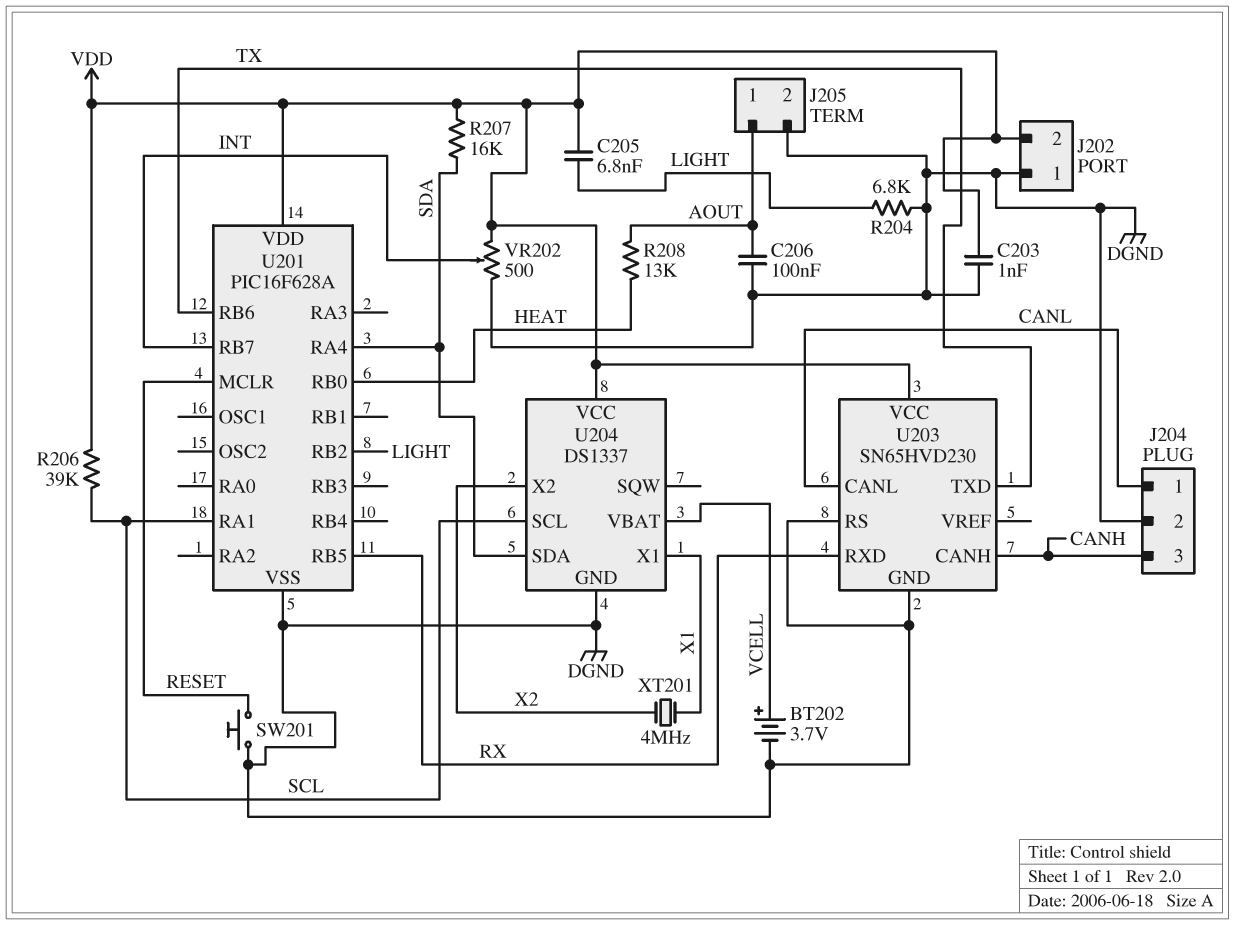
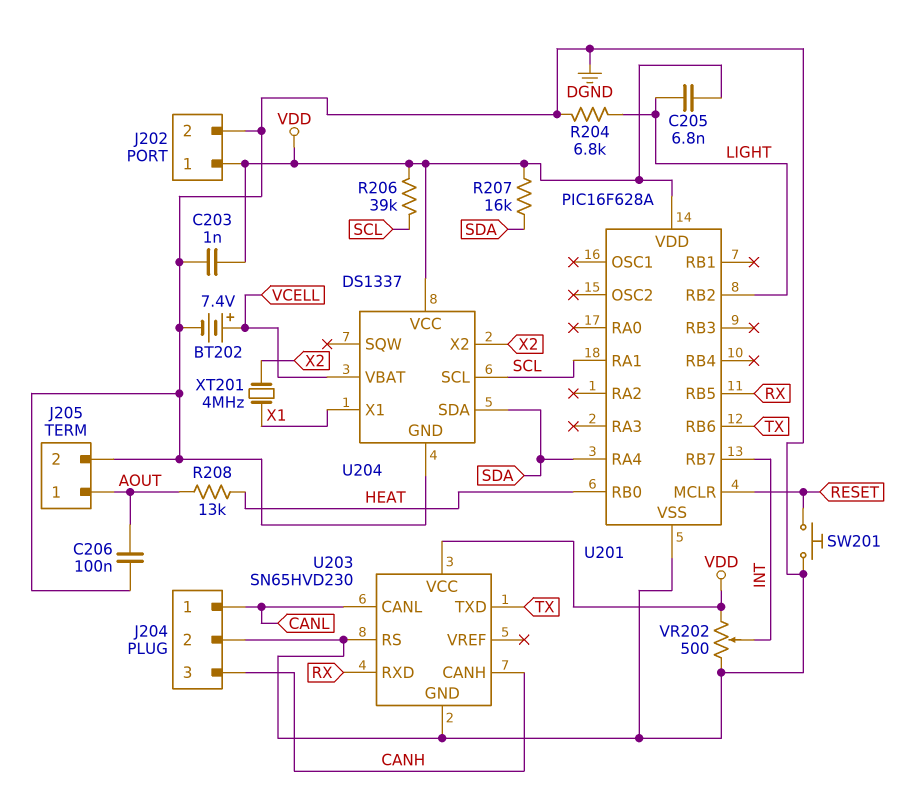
BT202: 3.7V (plus VCELL, minus DGND) -> 7.4V (plus VCELL, minus DGND)
J202 pin 1: DGND -> VDD
J202 pin 2: VDD -> DGND

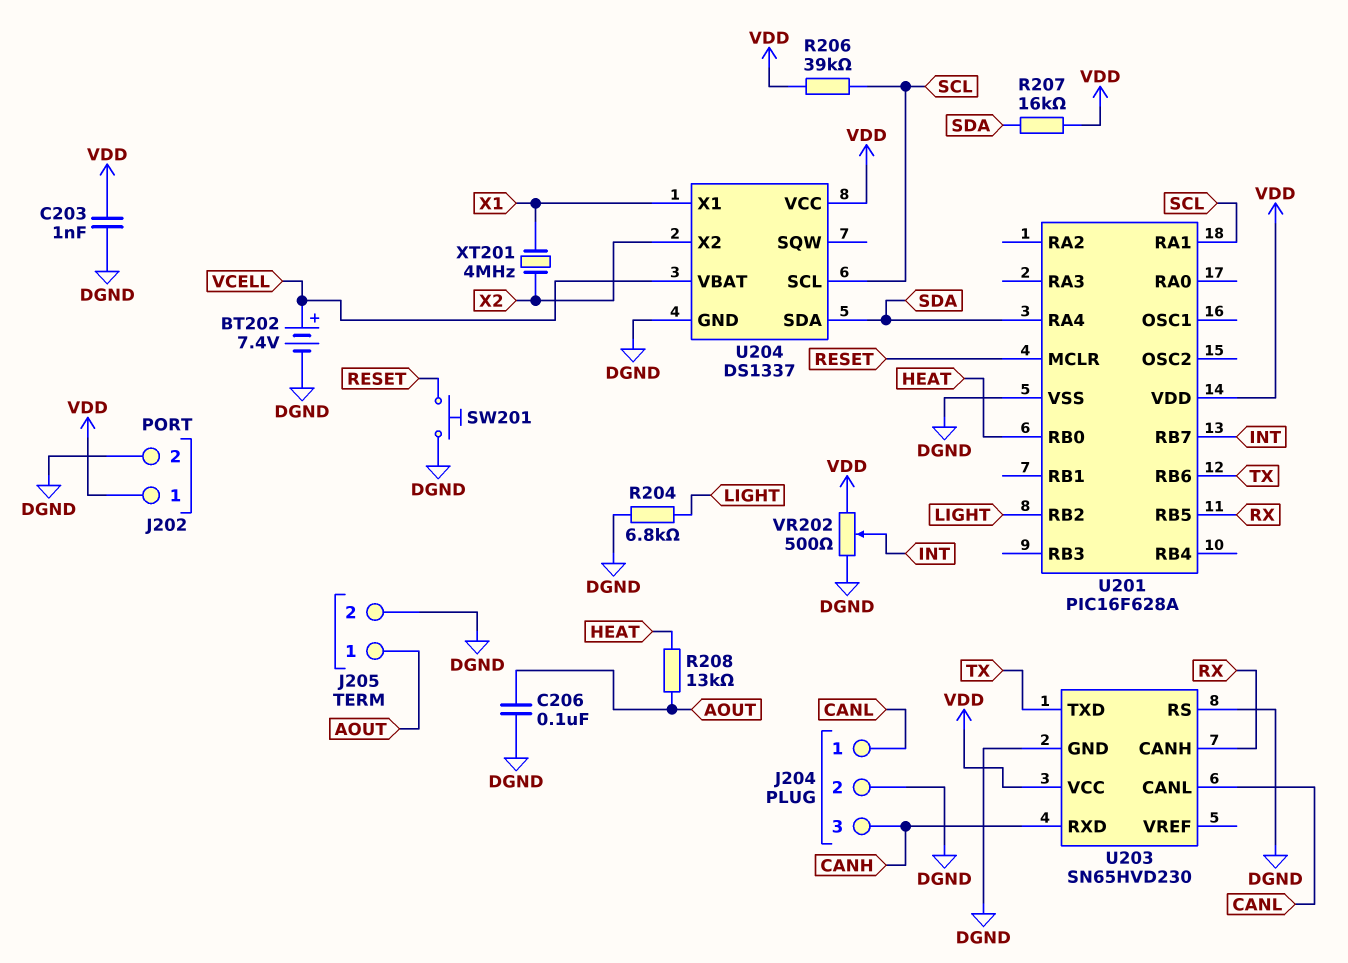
C205: 6.8nF (LIGHT, VDD) -> none
U203 pin CANH: CANH -> RX
U203 pin RXD: RX -> CANH

